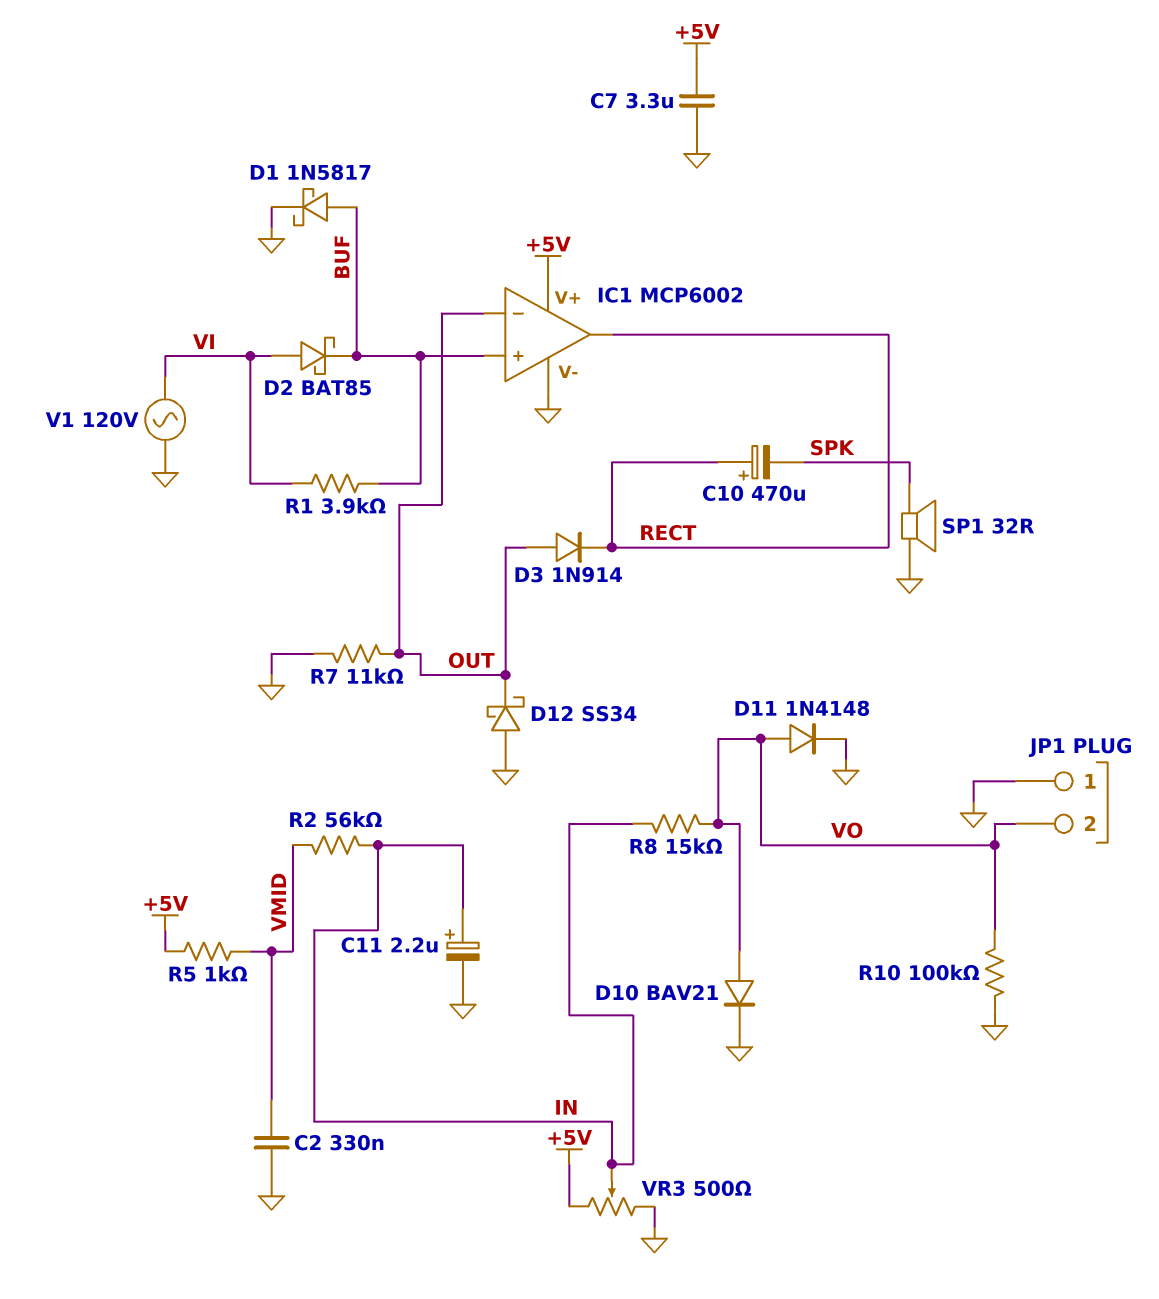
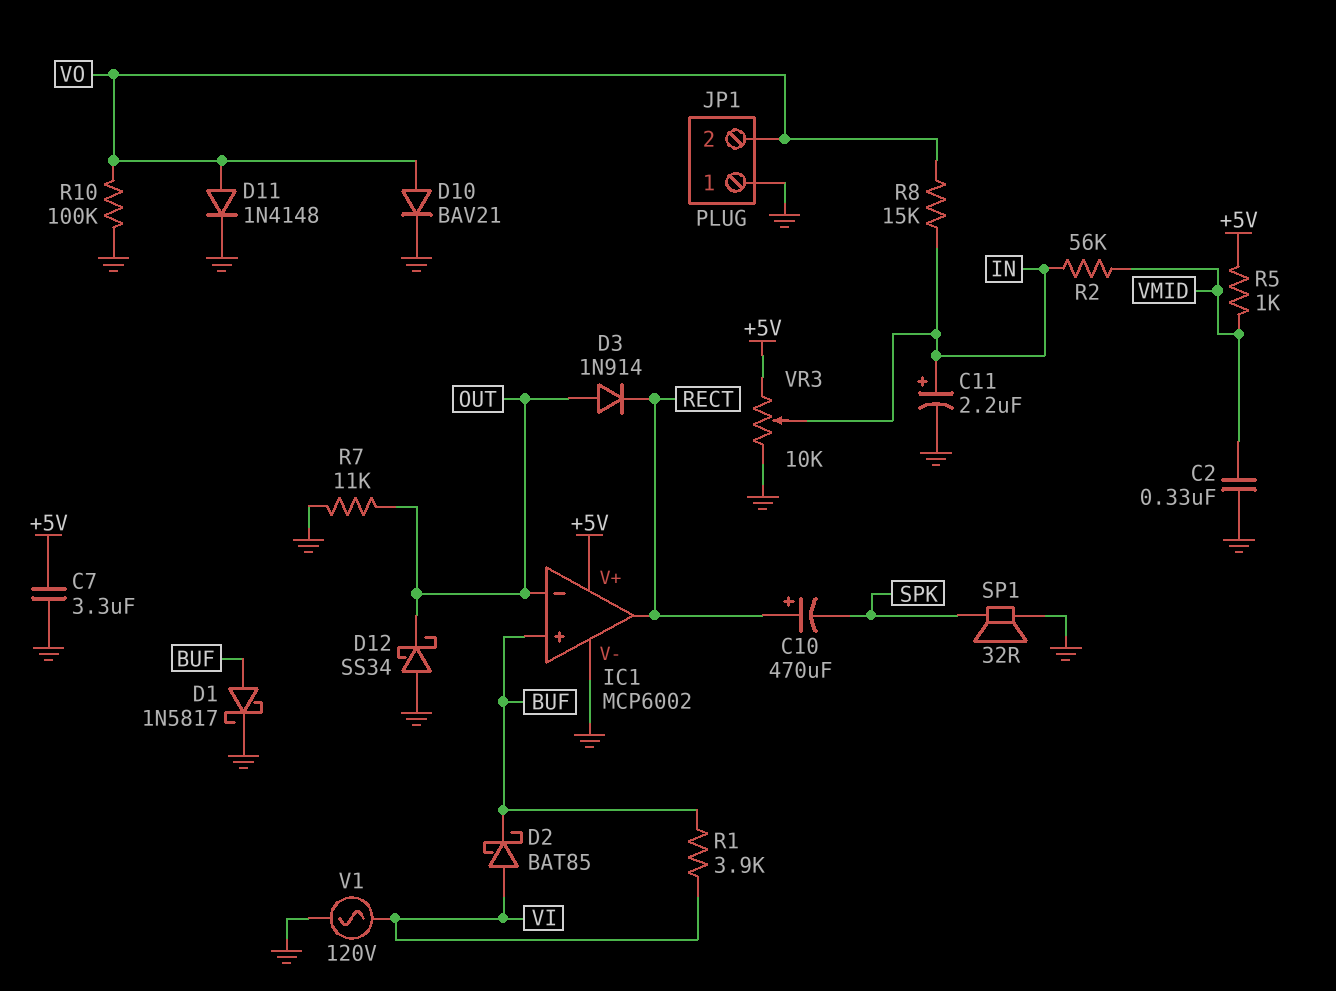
VR3: 500 (+5V, GND, wiper IN) -> 10k (+5V, GND, wiper IN)

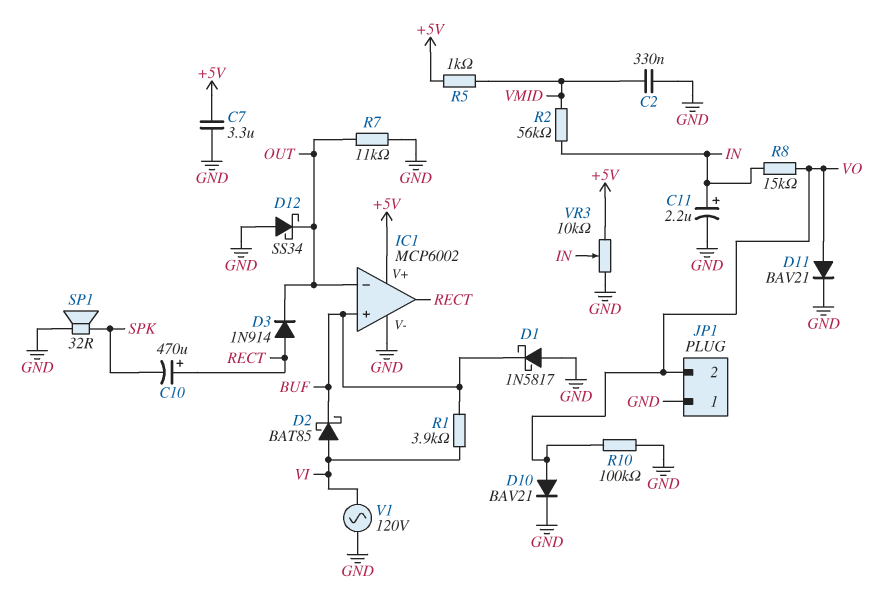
D1: schottky 1N5817 (A BUF, K GND) -> schottky 1N5817 (A GND, K BUF)
D3: diode 1N914 (A OUT, K RECT) -> diode 1N914 (A RECT, K OUT)
D11: diode 1N4148 (A VO, K GND) -> diode BAV21 (A VO, K GND)

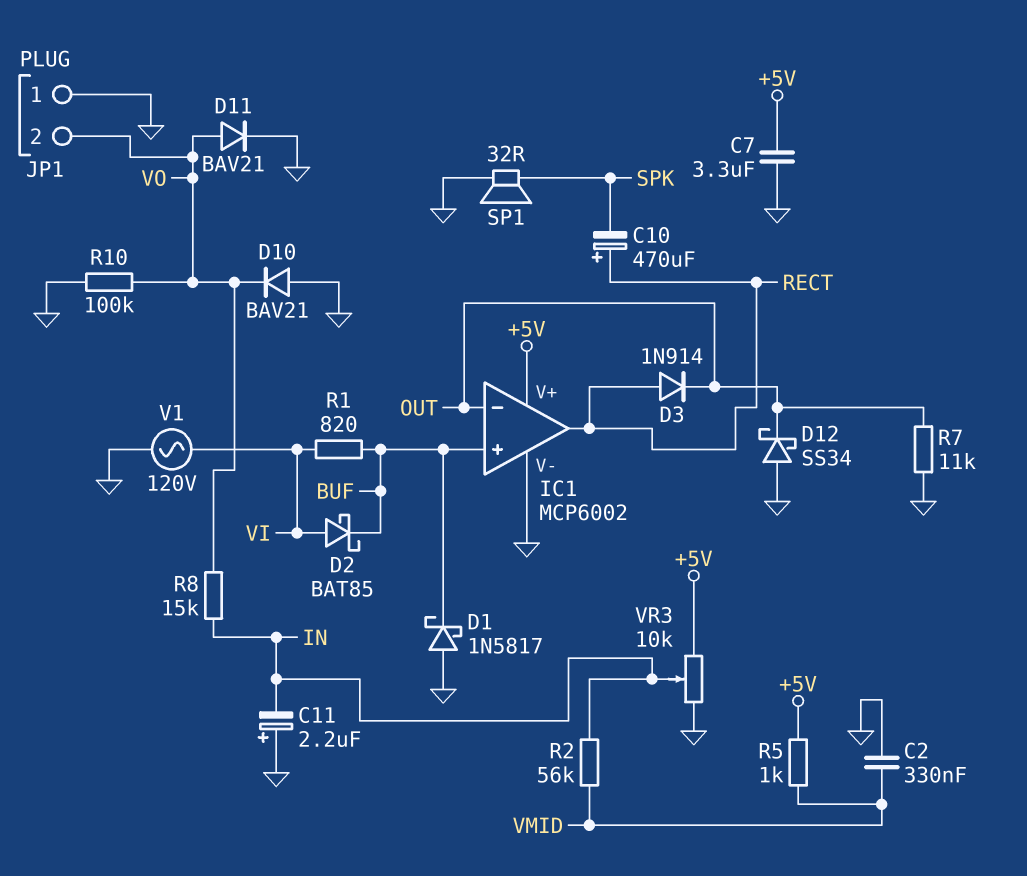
C11: 2.2uF (plus IN, minus GND) -> 2.2uF (plus GND, minus IN)
D10: diode BAV21 (A VO, K GND) -> diode BAV21 (A GND, K VO)
R1: 3.9k (BUF, VI) -> 820 (BUF, VI)

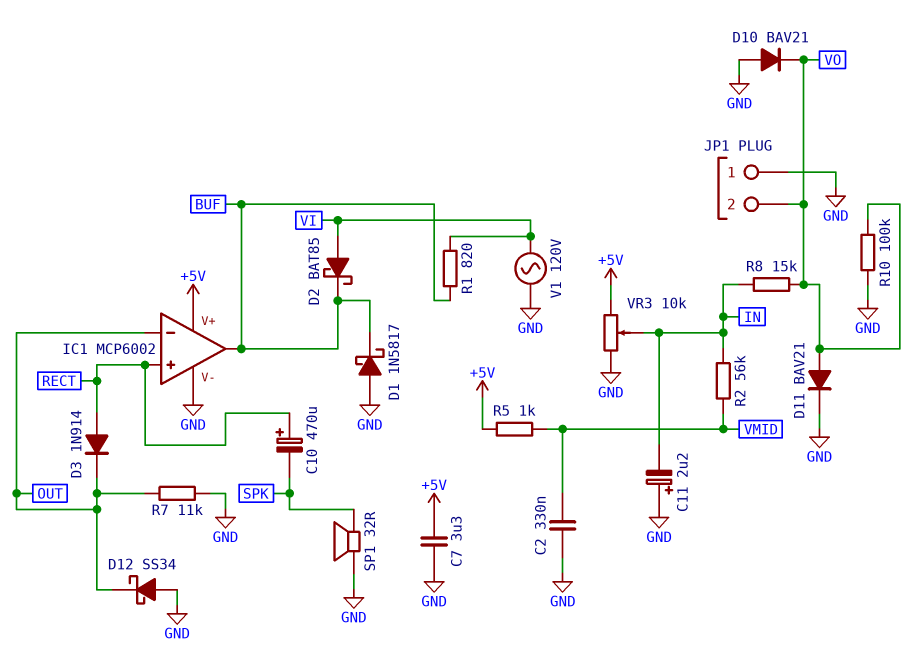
IC1 pin in+: BUF -> RECT
IC1 pin out: RECT -> BUF

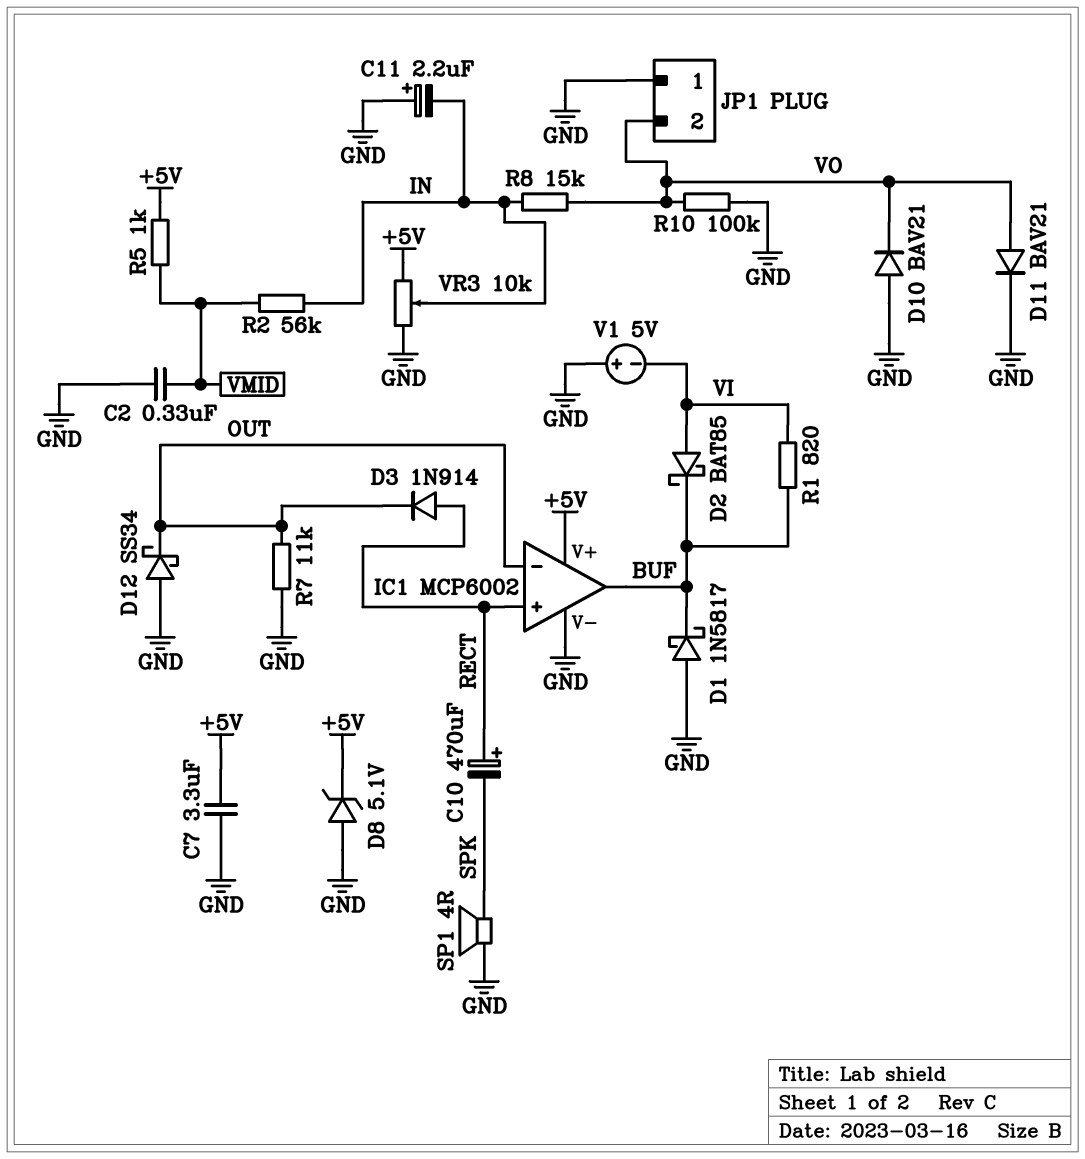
D8: none -> zener 5.1V (A GND, K +5V)
SP1: speaker 32R (GND, SPK) -> speaker 4R (GND, SPK)
V1: AC 120V (GND, VI) -> 5V (plus GND, minus VI)

